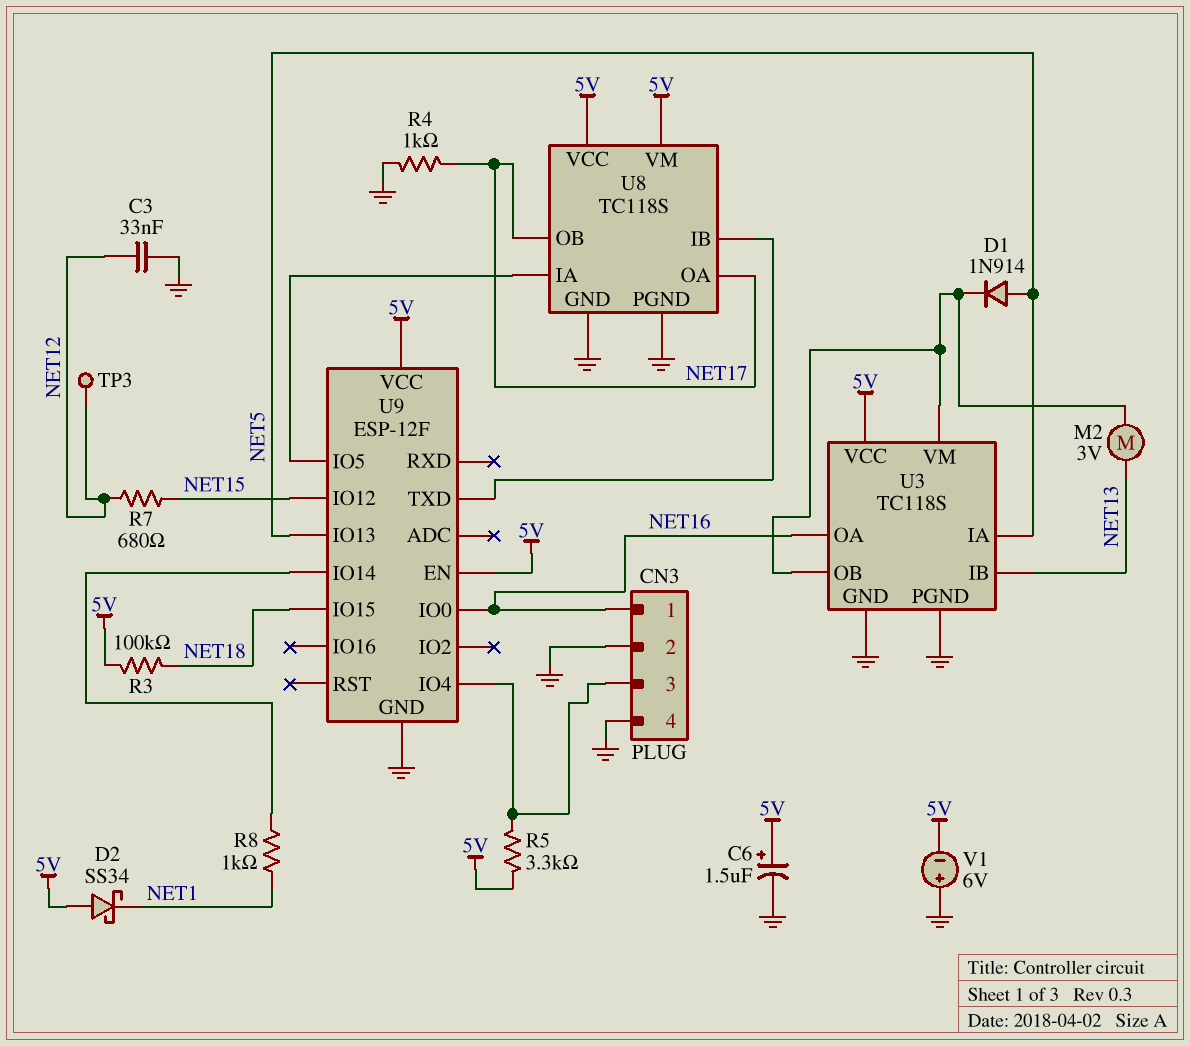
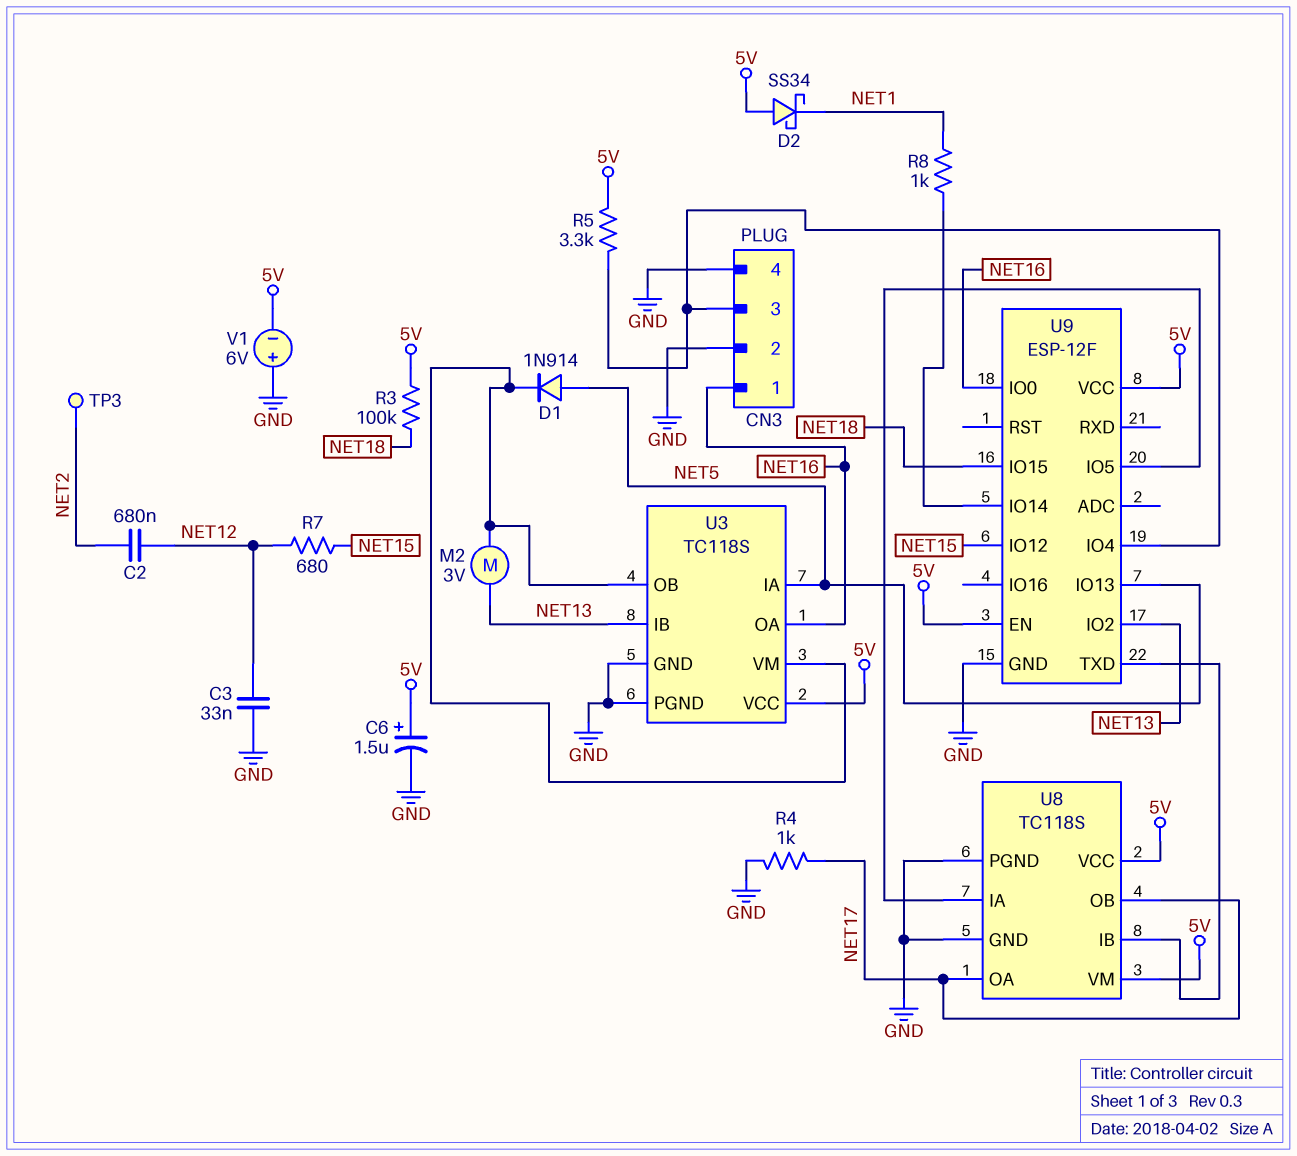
C2: none -> 680nF (NET2, NET12)
TP3: test point (NET12) -> test point (NET2)
U9 pin IO2: none -> NET13

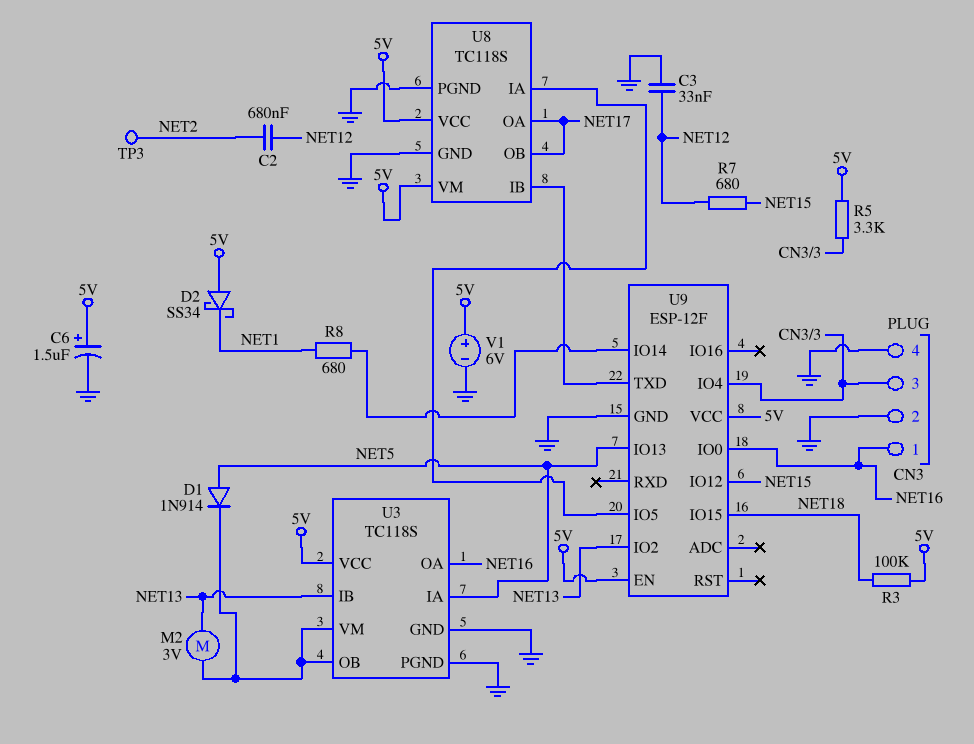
R4: 1k (GND, NET17) -> none
R8: 1k (NET1, U9/IO14) -> 680 (NET1, U9/IO14)
V1: 6V (plus GND, minus 5V) -> 6V (plus 5V, minus GND)

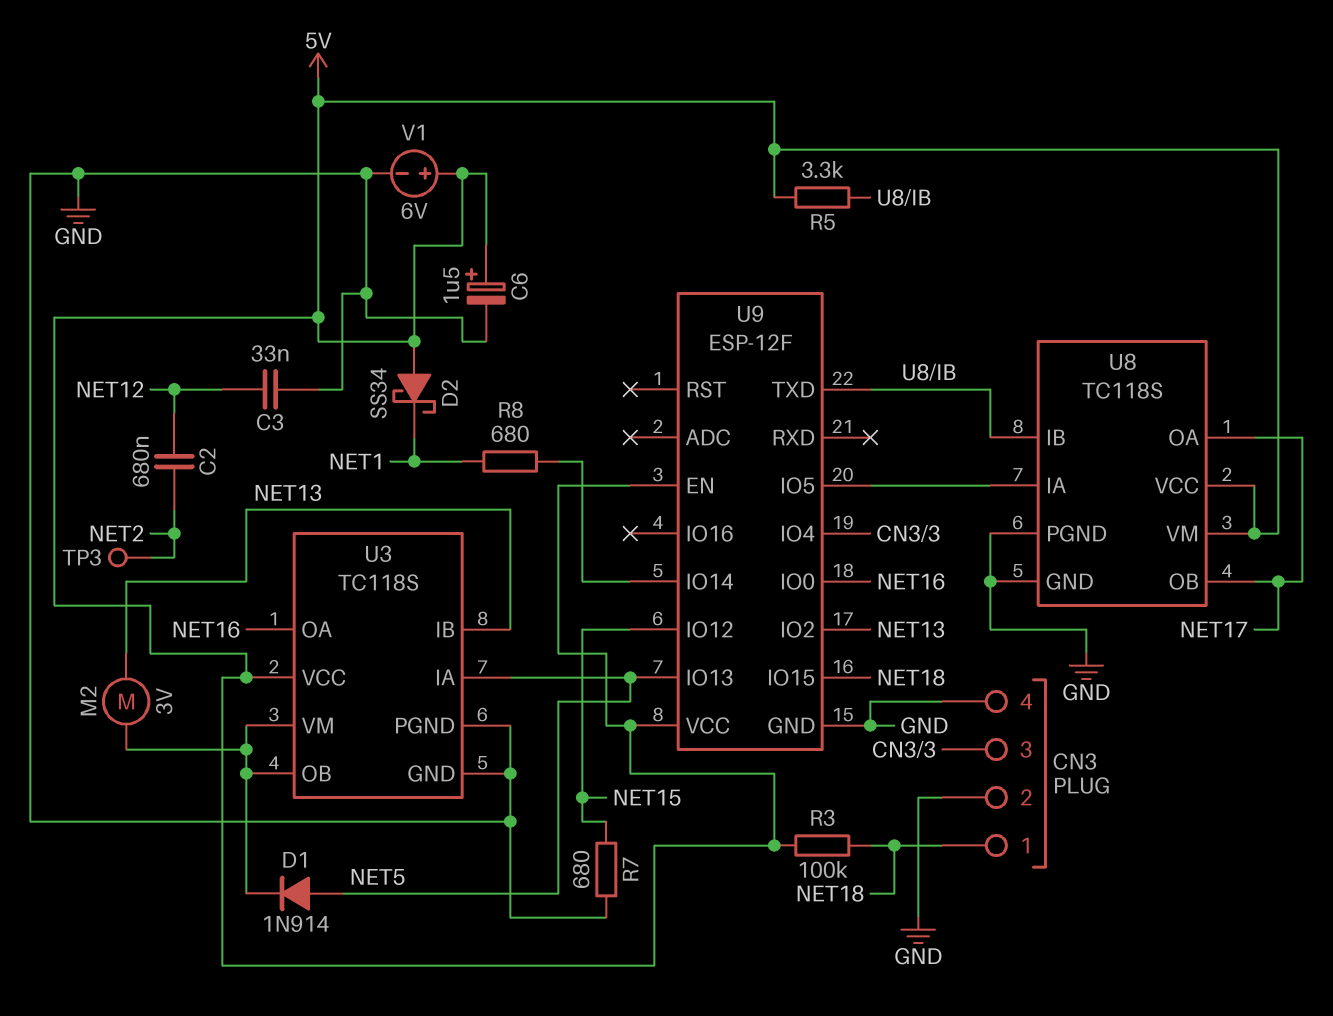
CN3 pin 1: NET16 -> NET18
R5: 3.3k (5V, CN3/3) -> 3.3k (5V, U8/IB)
R7: 680 (NET12, NET15) -> 680 (GND, NET15)

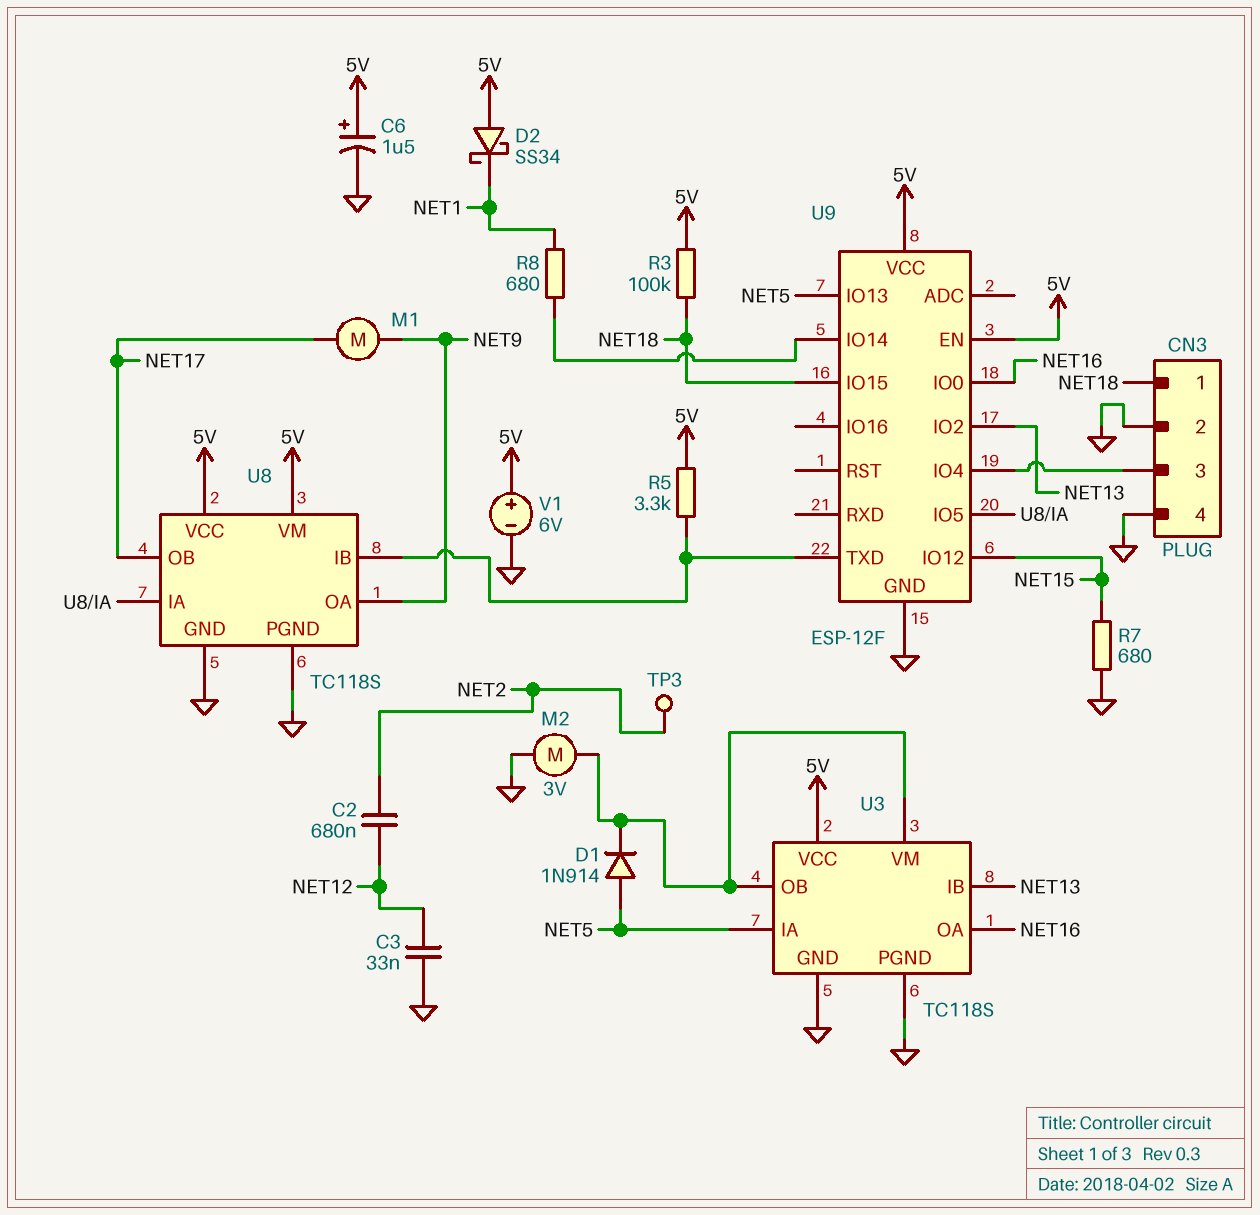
M1: none -> motor (NET9, NET17)
M2: motor 3V (NET13, U3/OB) -> motor 3V (GND, U3/OB)
U8 pin OA: NET17 -> NET9

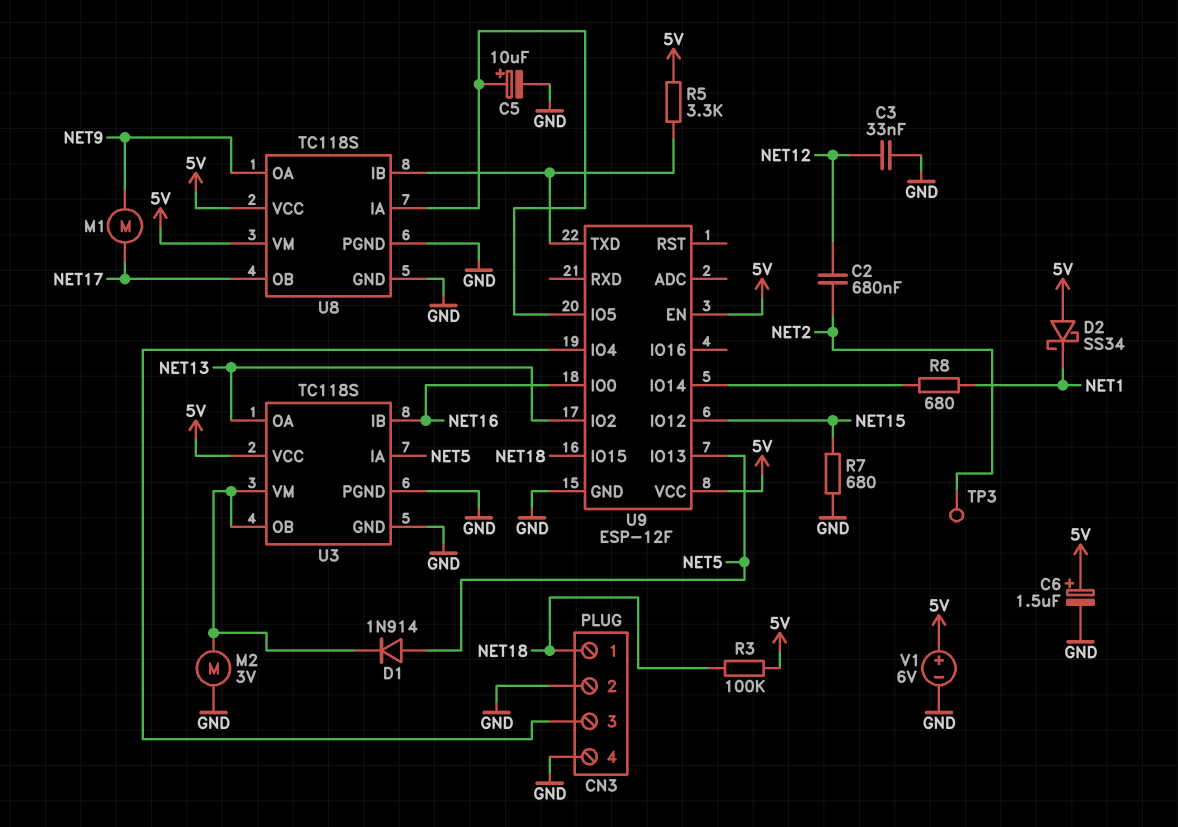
C5: none -> 10uF (plus U8/IA, minus GND)
U3 pin IB: NET13 -> NET16
U3 pin OA: NET16 -> NET13

